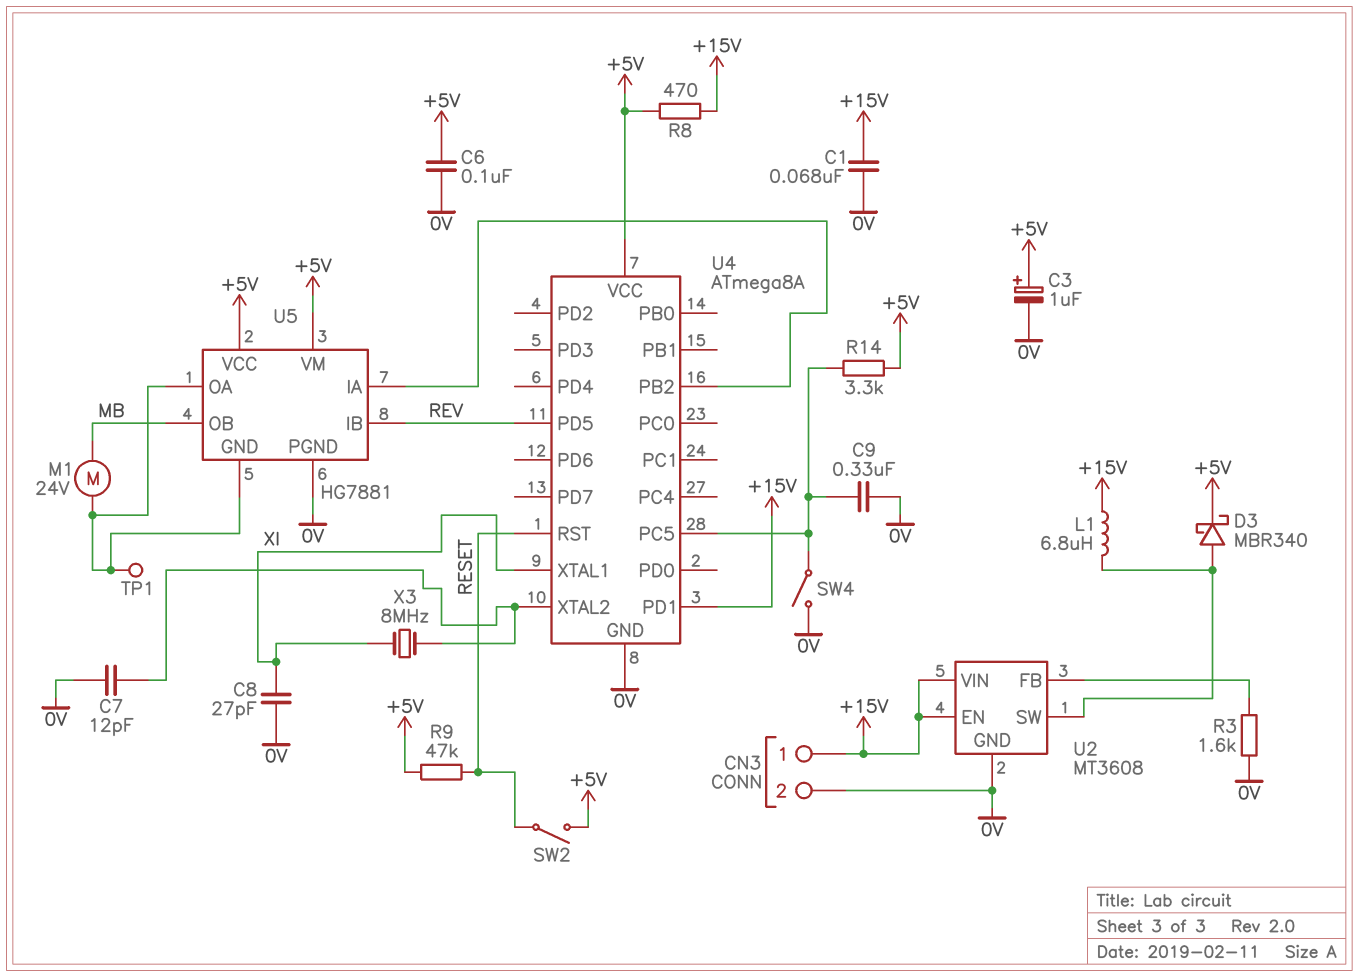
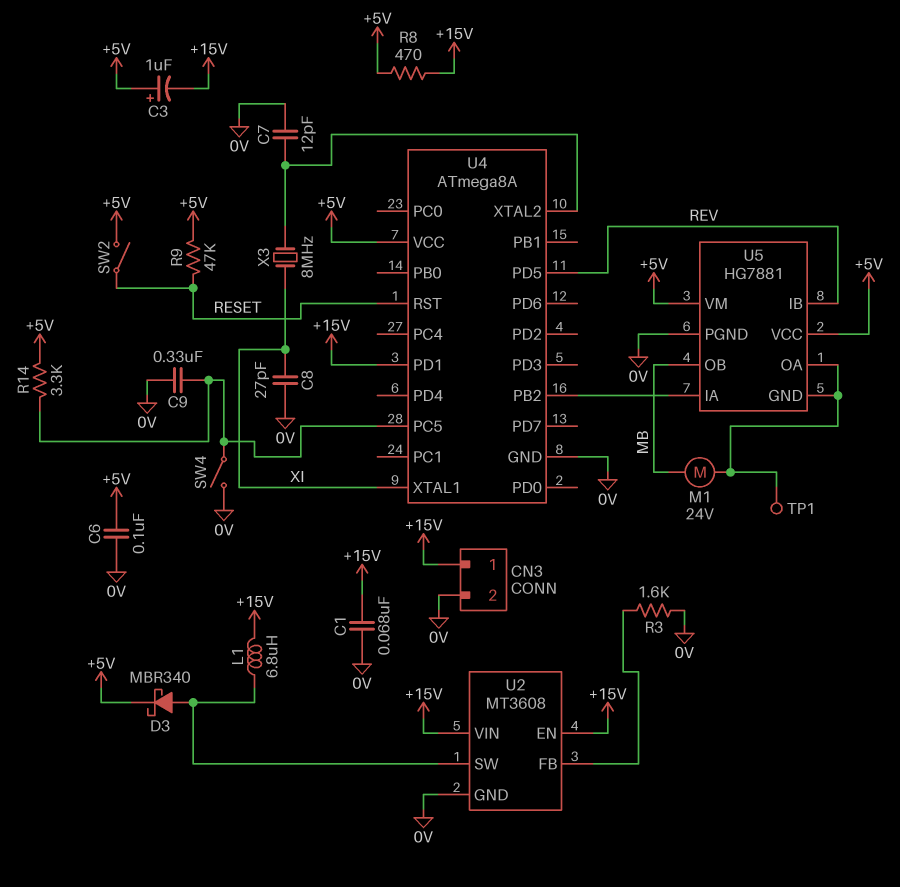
C3: 1uF (plus +5V, minus 0V) -> 1uF (plus +5V, minus +15V)

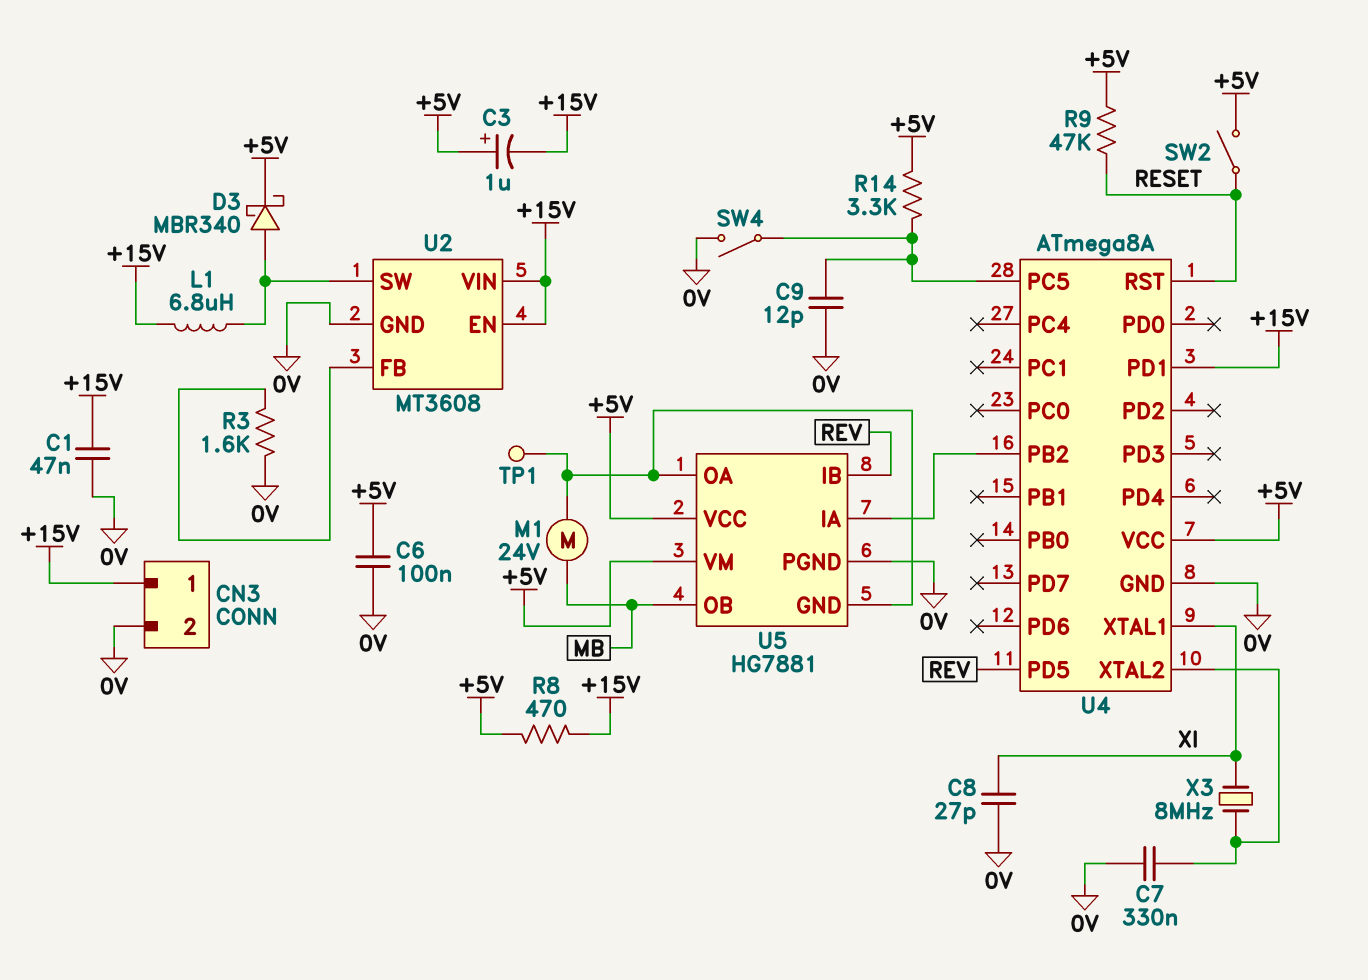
C1: 68nF (+15V, 0V) -> 47nF (+15V, 0V)
C7: 12pF (0V, U4/XTAL2) -> 330nF (0V, U4/XTAL2)
C9: 330nF (0V, U4/PC5) -> 12pF (0V, U4/PC5)

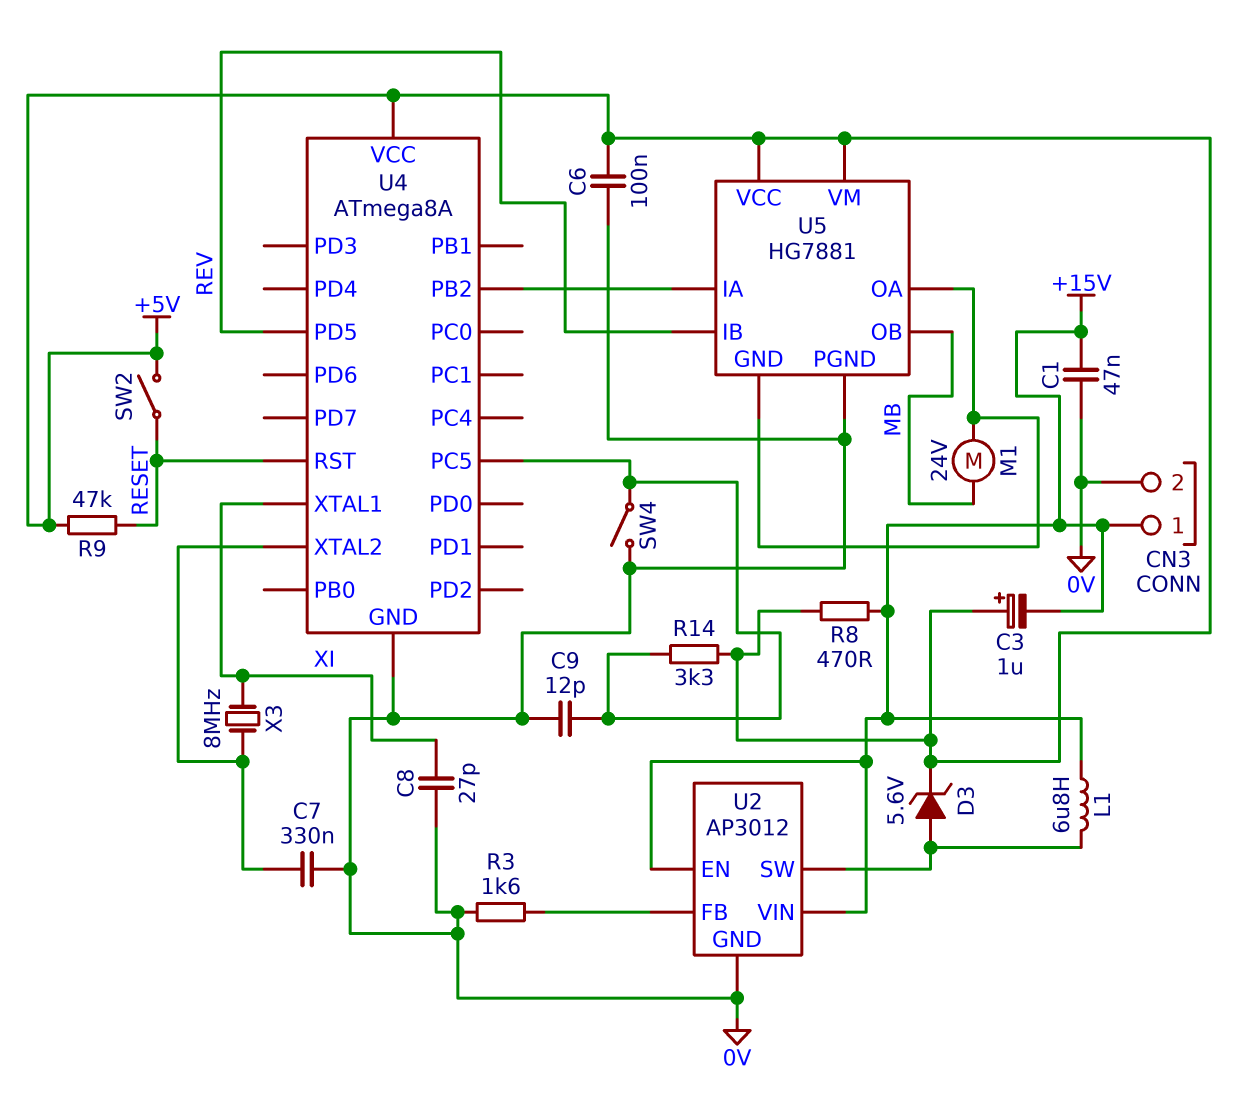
D3: schottky MBR340 (A U2/SW, K +5V) -> zener 5.6V (A U2/SW, K +5V)
TP1: test point (U5/GND) -> none
U2: MT3608 -> AP3012
U4 pin PD1: +15V -> none

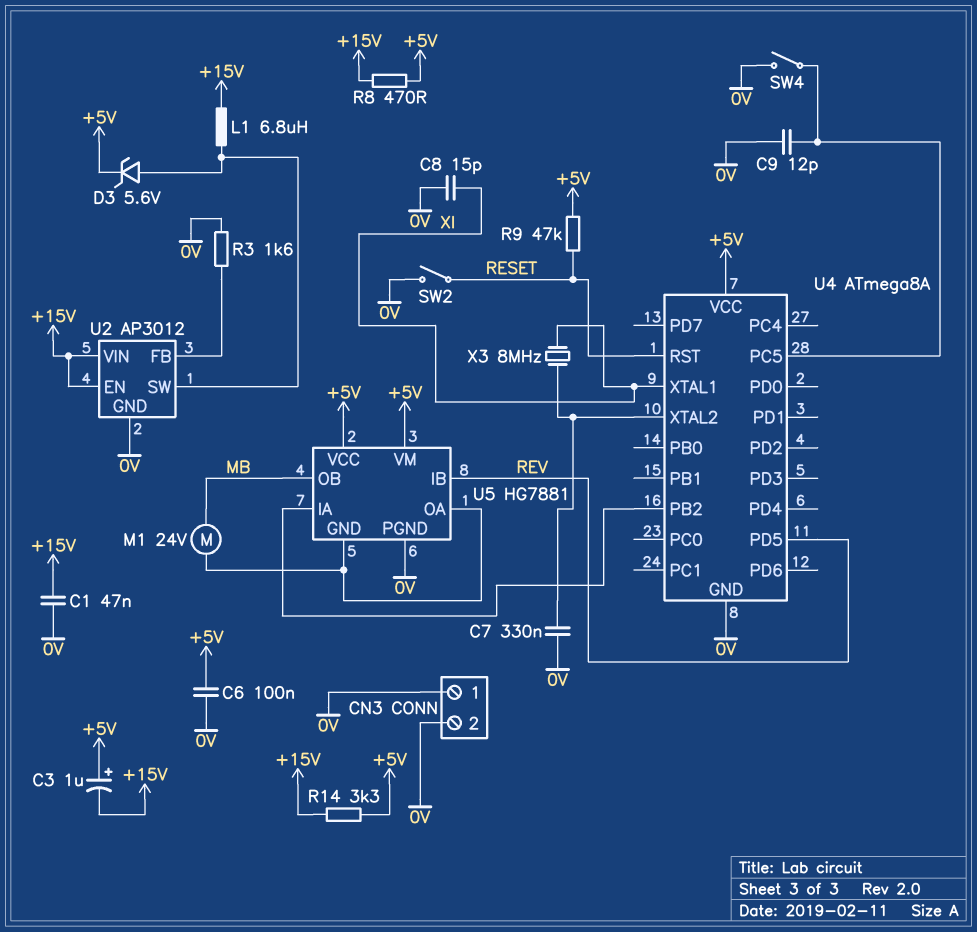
C8: 27pF (0V, XI) -> 15pF (0V, XI)
CN3 pin 1: +15V -> 0V
R14: 3.3k (+5V, U4/PC5) -> 3.3k (+5V, +15V)
SW2: switch (+5V, RESET) -> switch (0V, RESET)

